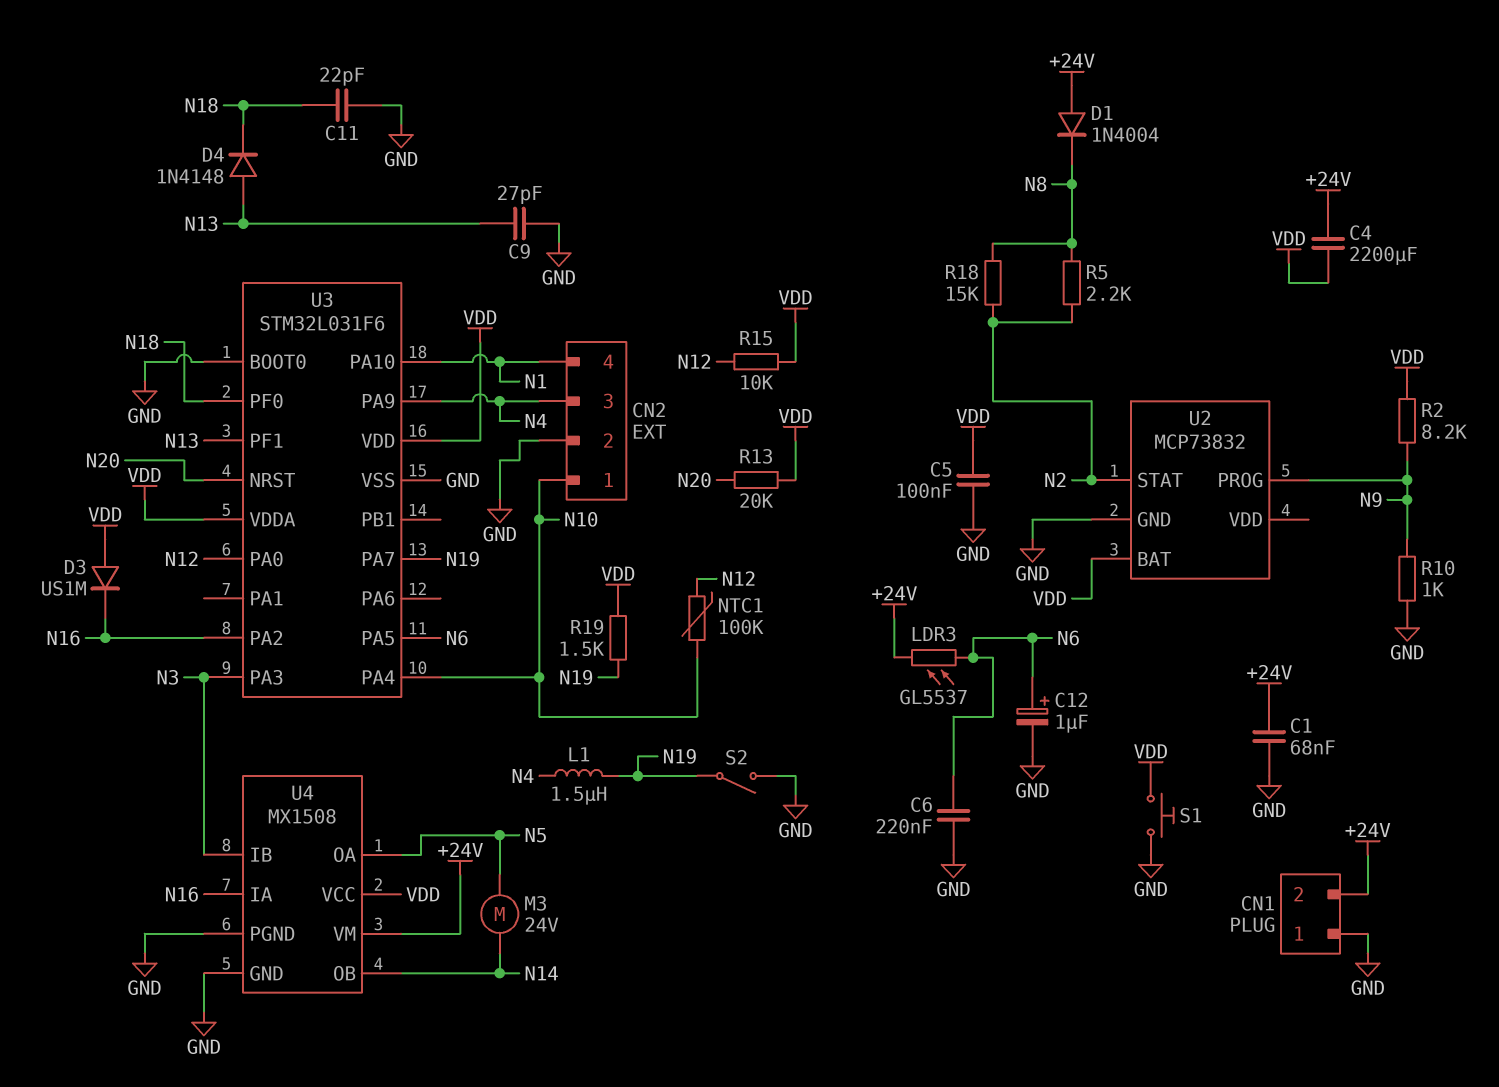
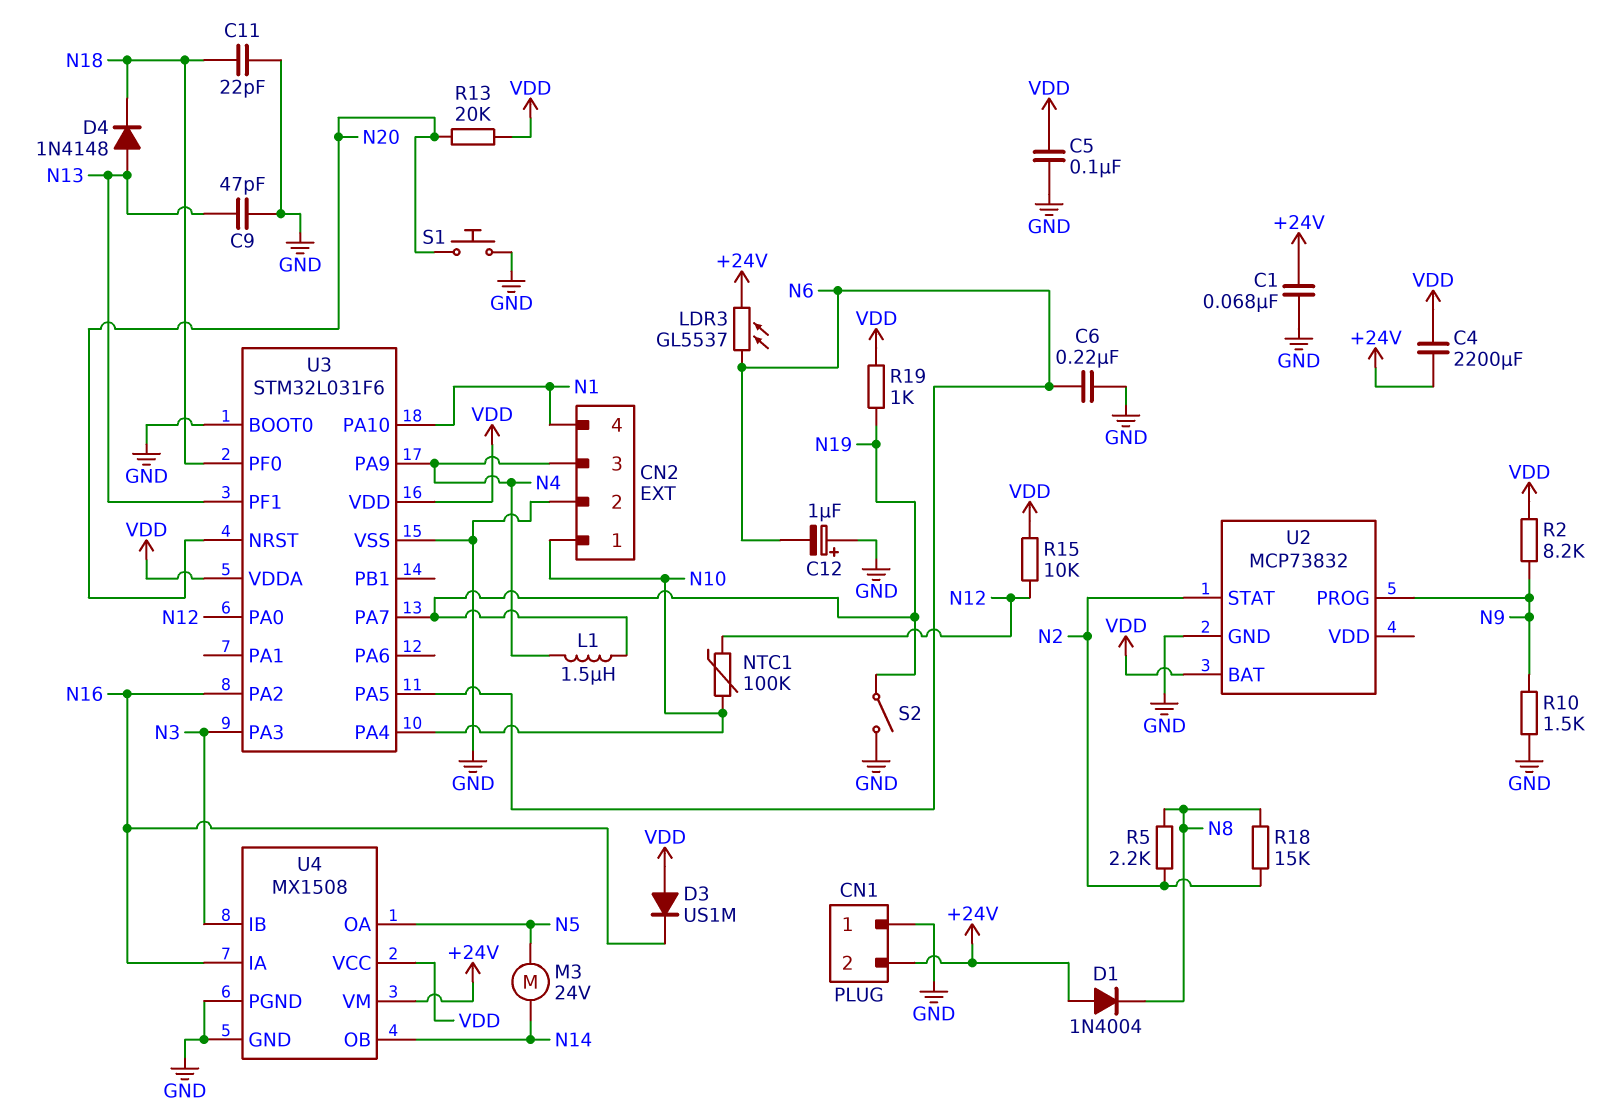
C9: 27pF (GND, N13) -> 47pF (GND, N13)
C12: 1uF (plus N6, minus GND) -> 1uF (plus GND, minus N6)
R10: 1k (GND, N9) -> 1.5k (GND, N9)
R19: 1.5k (N19, VDD) -> 1k (N19, VDD)
S1: button (GND, VDD) -> button (GND, N20)

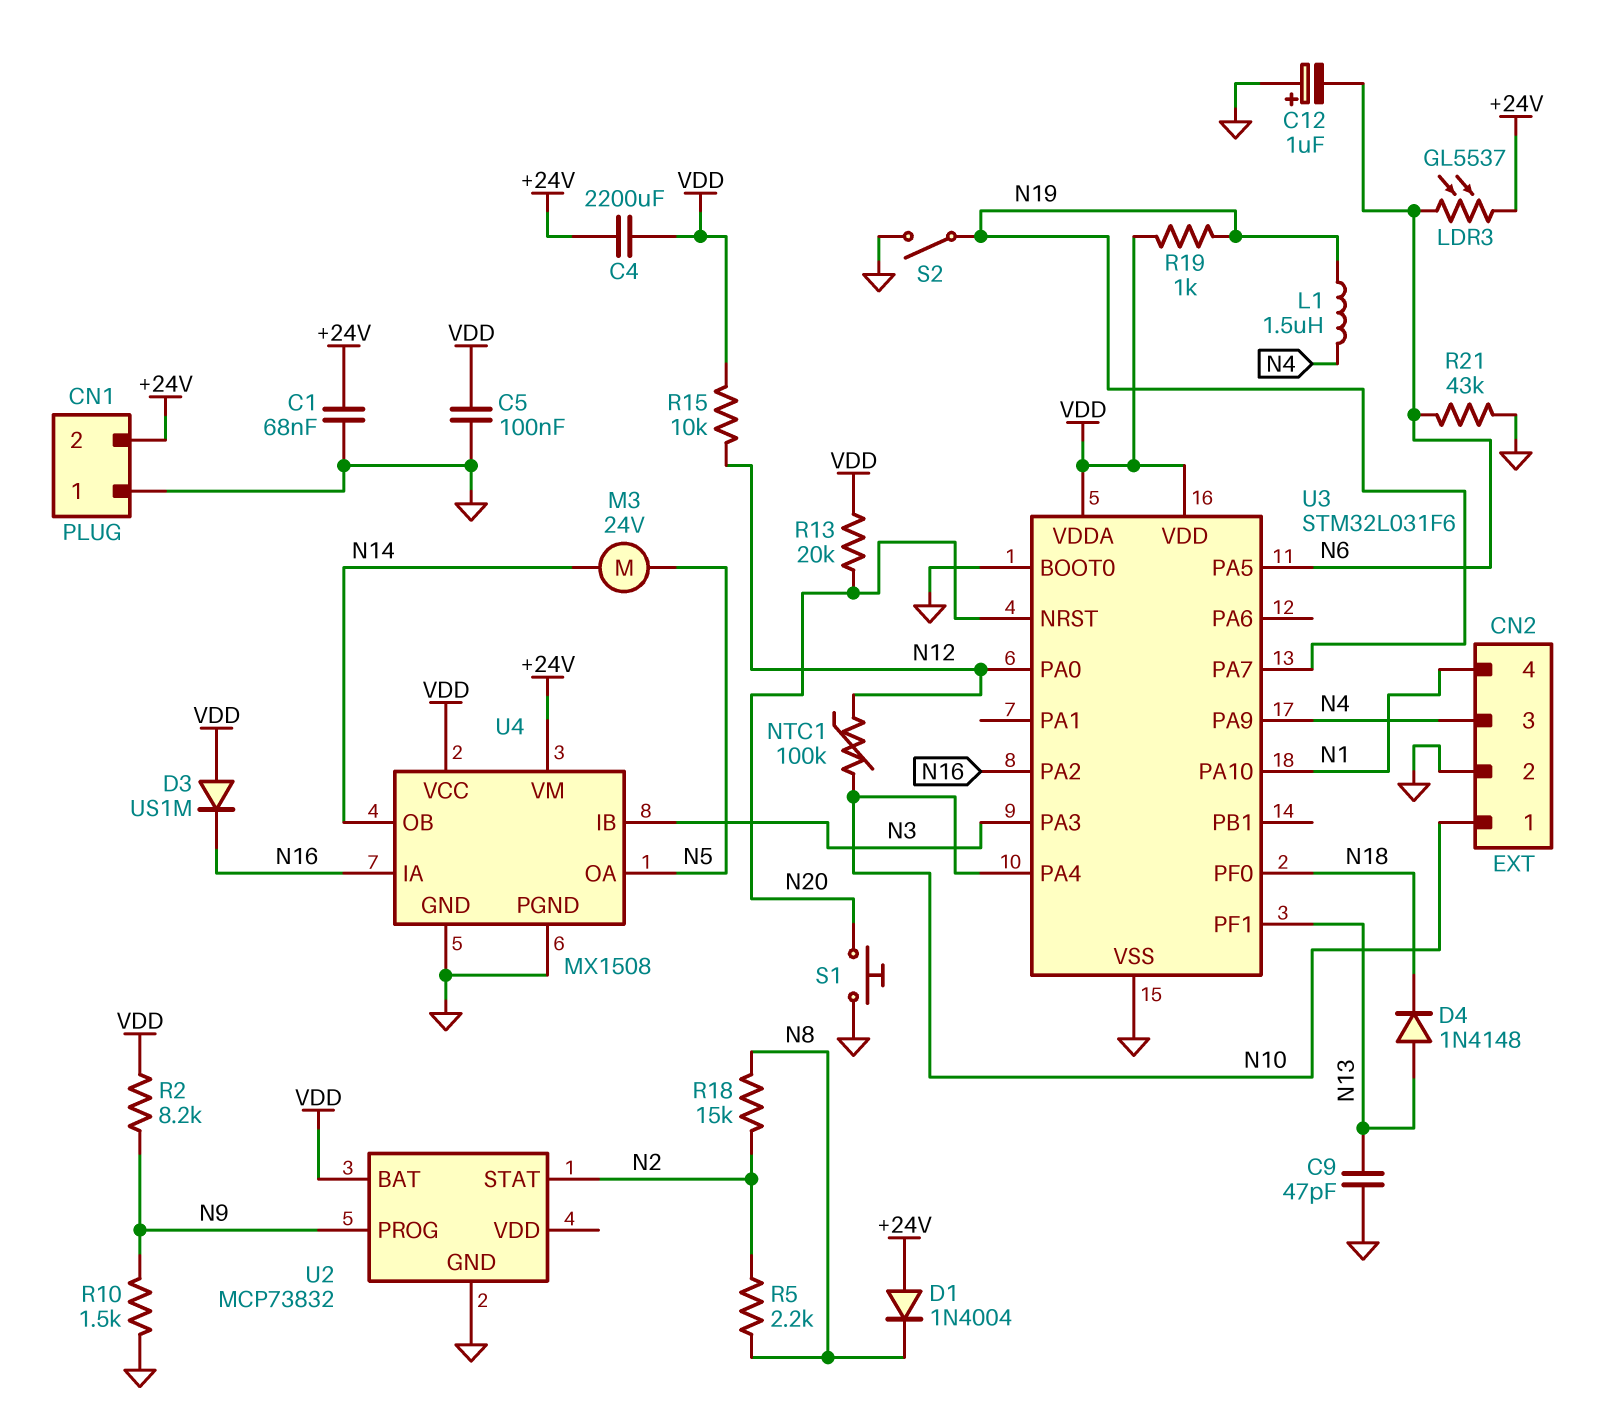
C6: 220nF (GND, N6) -> none
C11: 22pF (GND, N18) -> none
R21: none -> 43k (GND, N6)

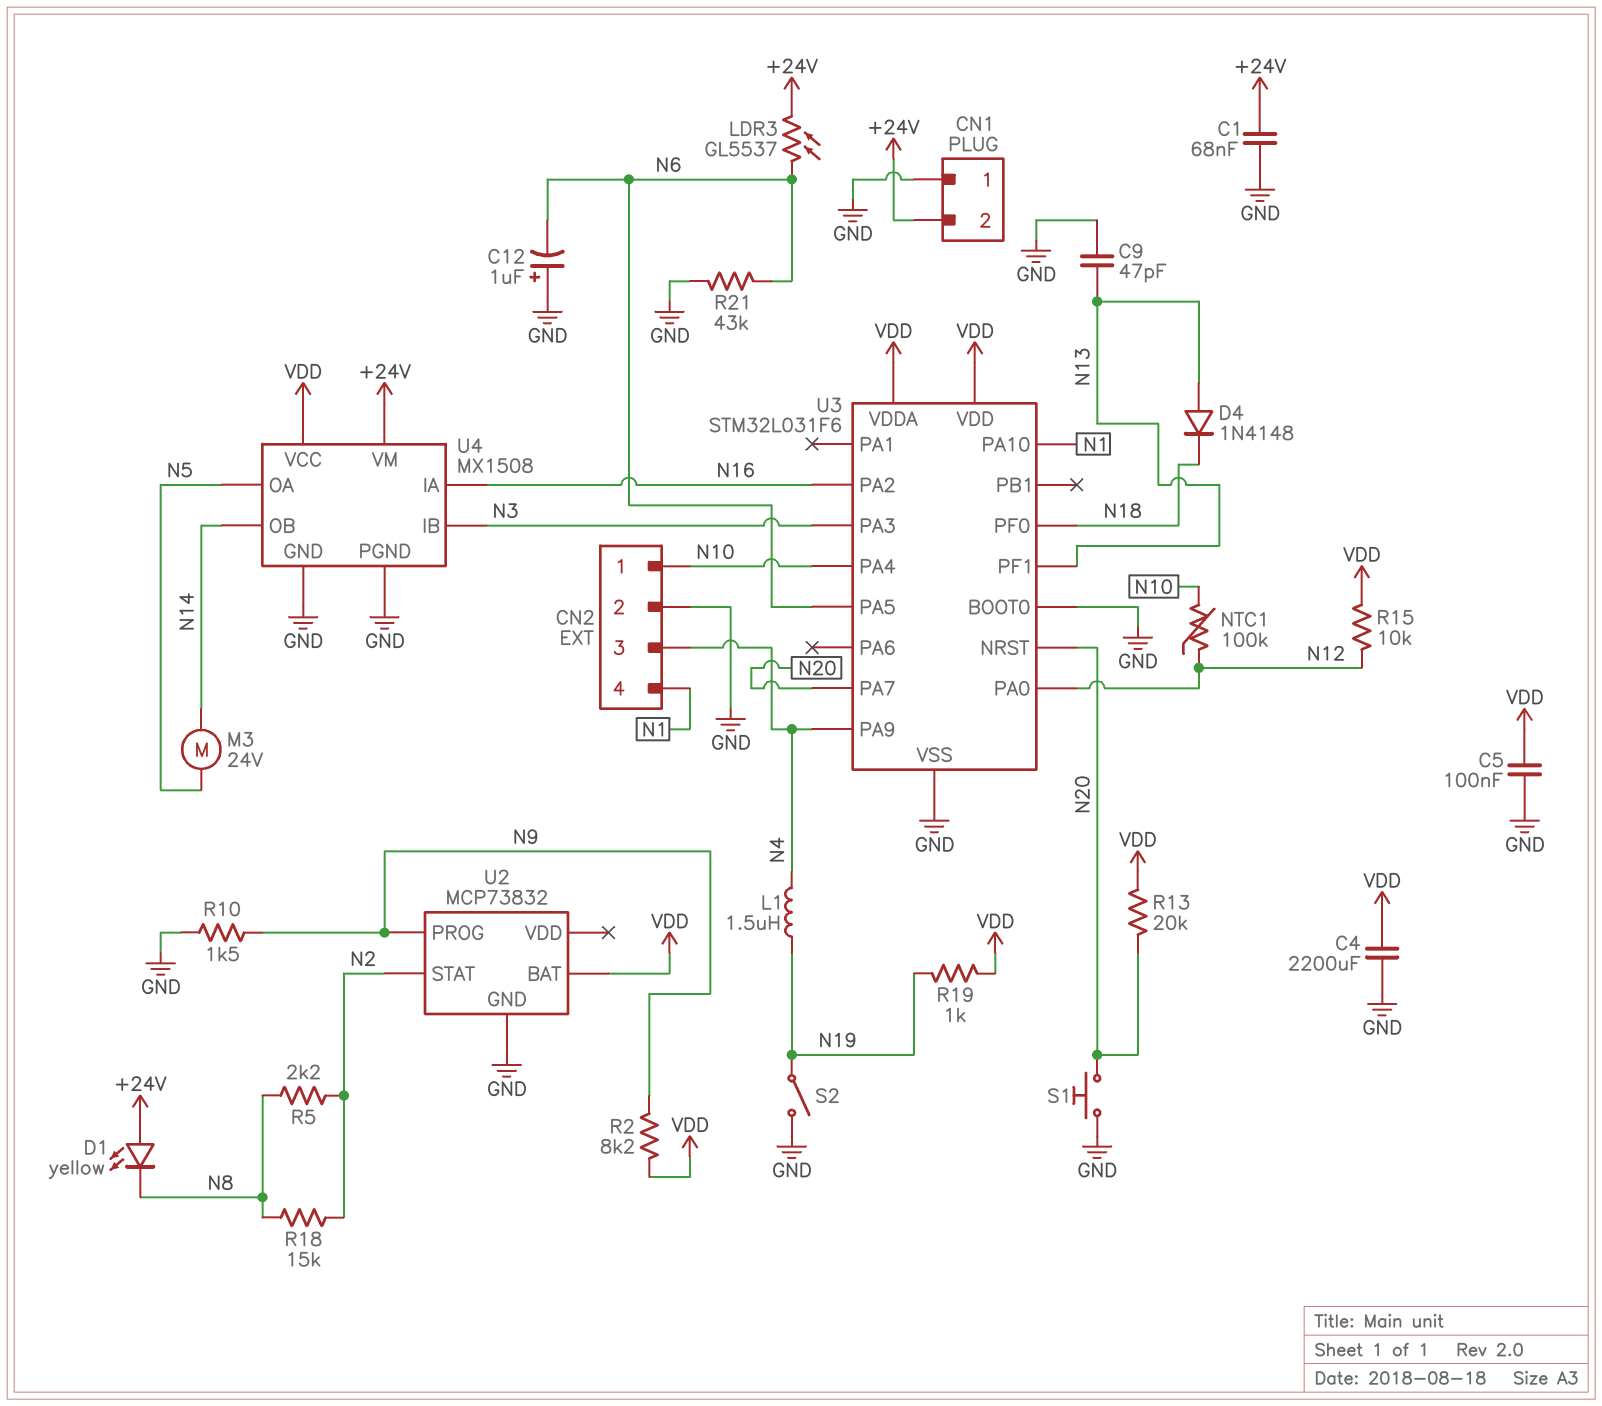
C4: 2200uF (+24V, VDD) -> 2200uF (GND, VDD)
D1: diode 1N4004 (A +24V, K N8) -> LED yellow (A +24V, K N8)
D3: diode US1M (A VDD, K N16) -> none
U3 pin PA7: N19 -> N20

